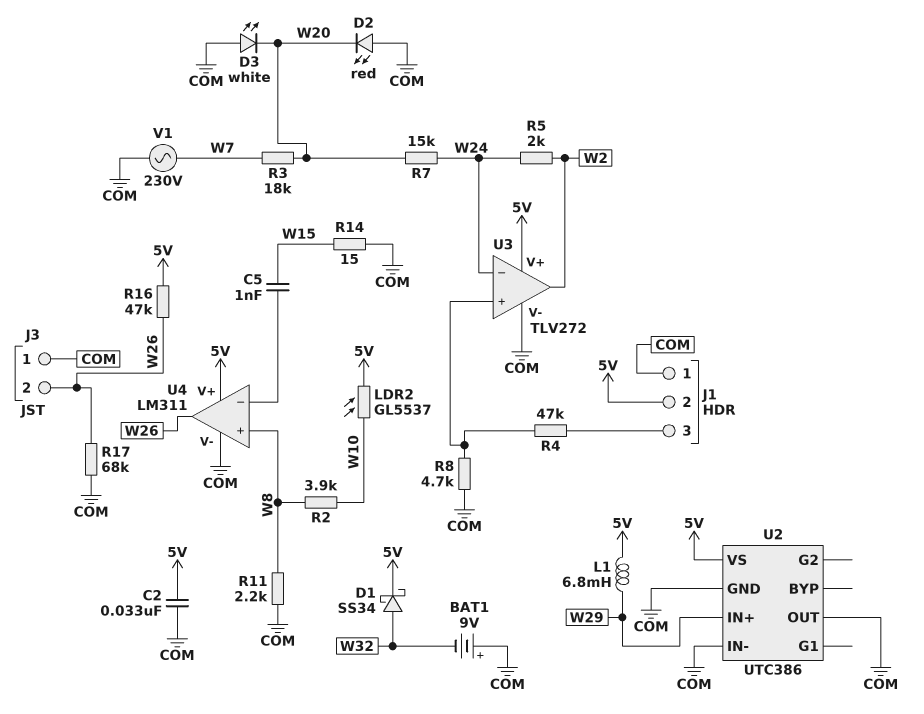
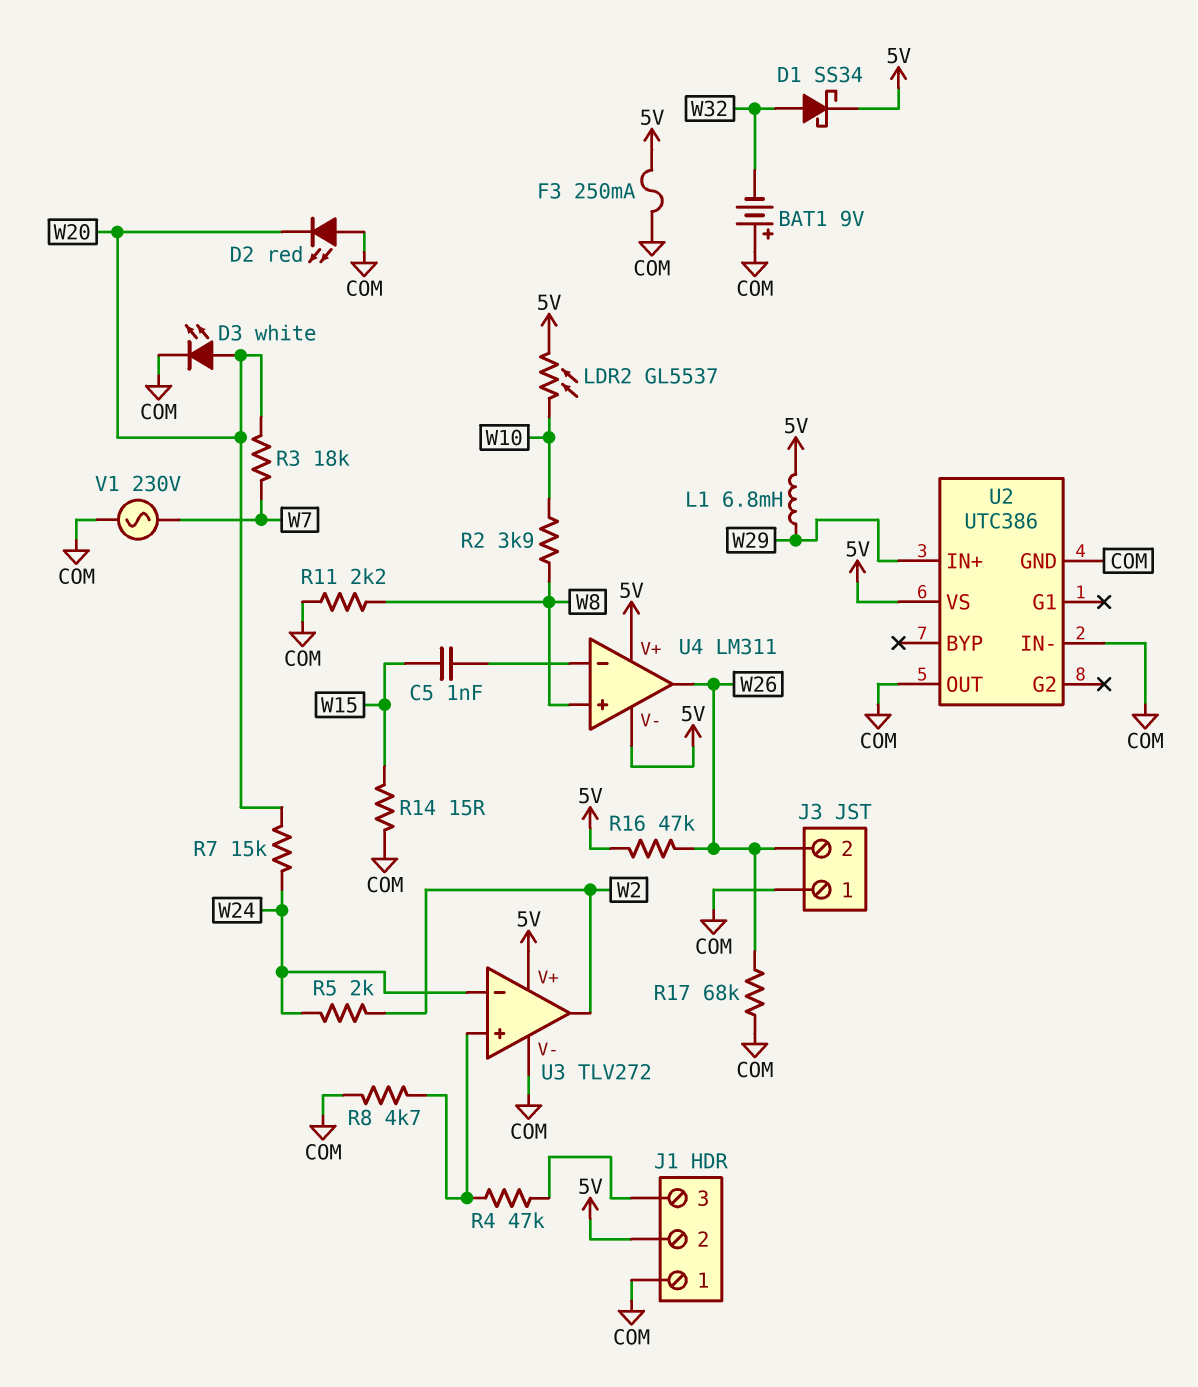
C2: 33nF (5V, COM) -> none
D3: LED white (A COM, K W20) -> LED white (A W20, K COM)
F3: none -> 250mA (5V, COM)
U4 pin V-: COM -> 5V

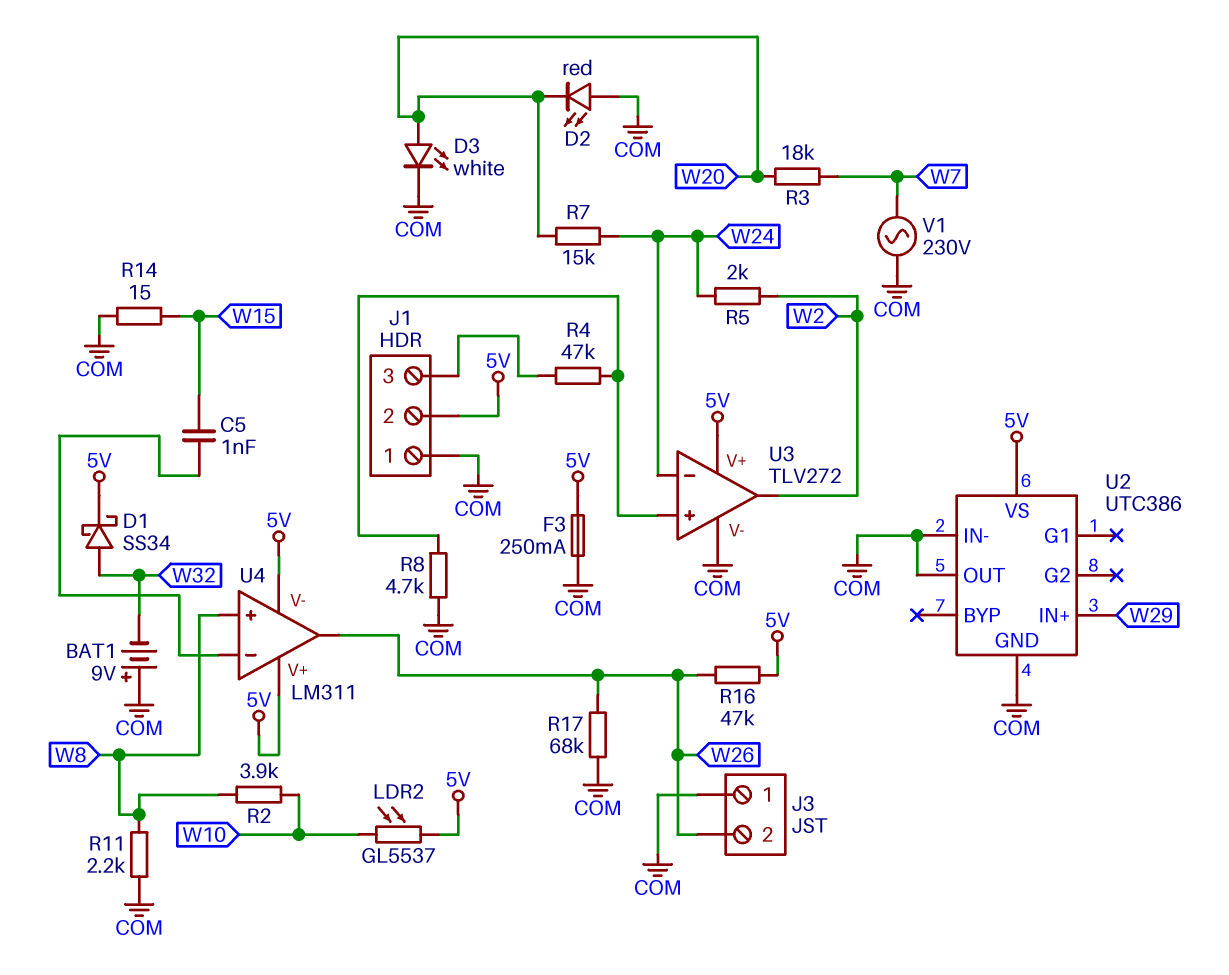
L1: 6.8mH (5V, W29) -> none

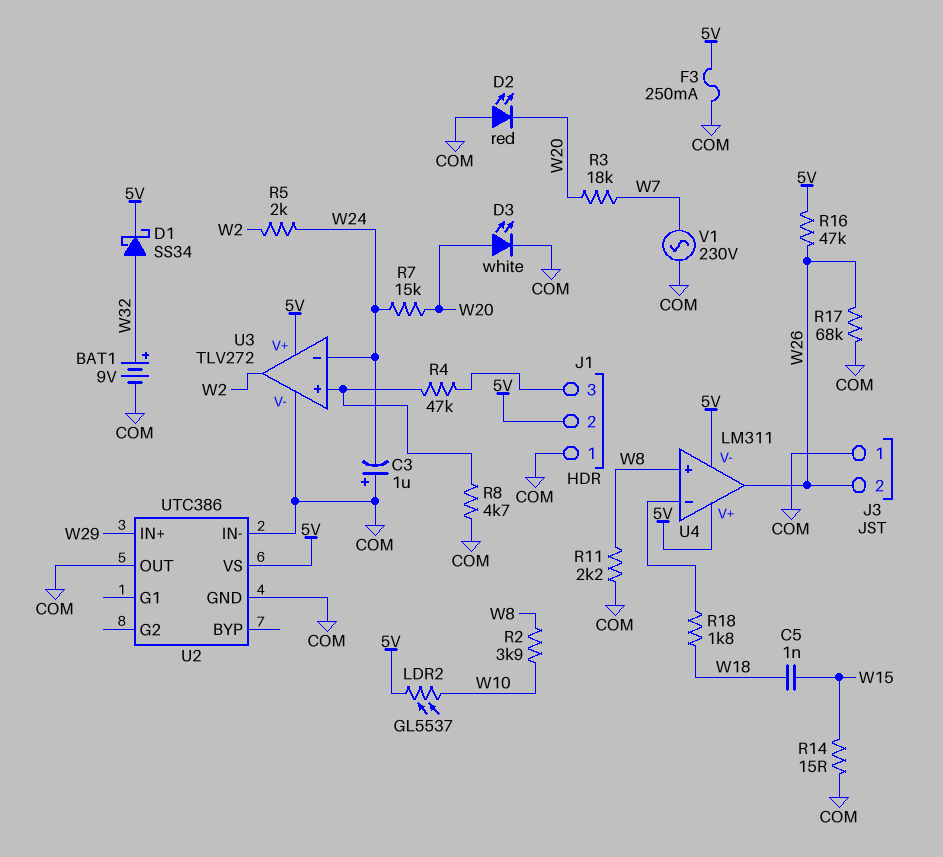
BAT1: 9V (plus COM, minus W32) -> 9V (plus W32, minus COM)
C3: none -> 1uF (plus COM, minus W24)
C5: 1nF (U4/in-, W15) -> 1nF (W15, W18)
R18: none -> 1.8k (U4/in-, W18)

